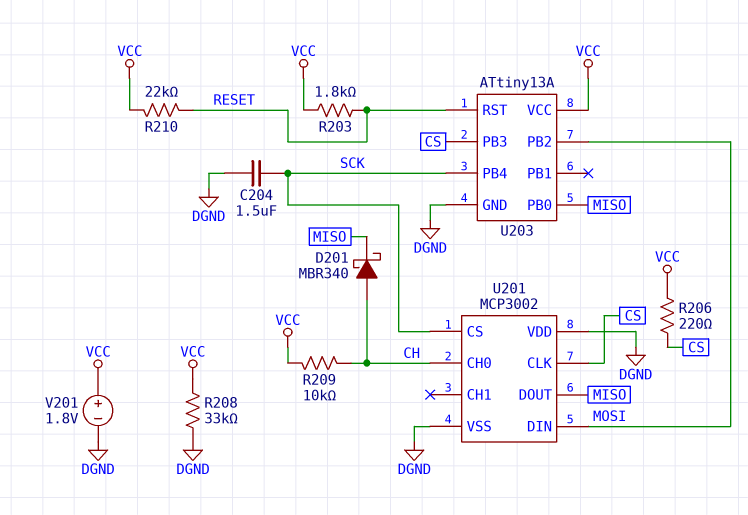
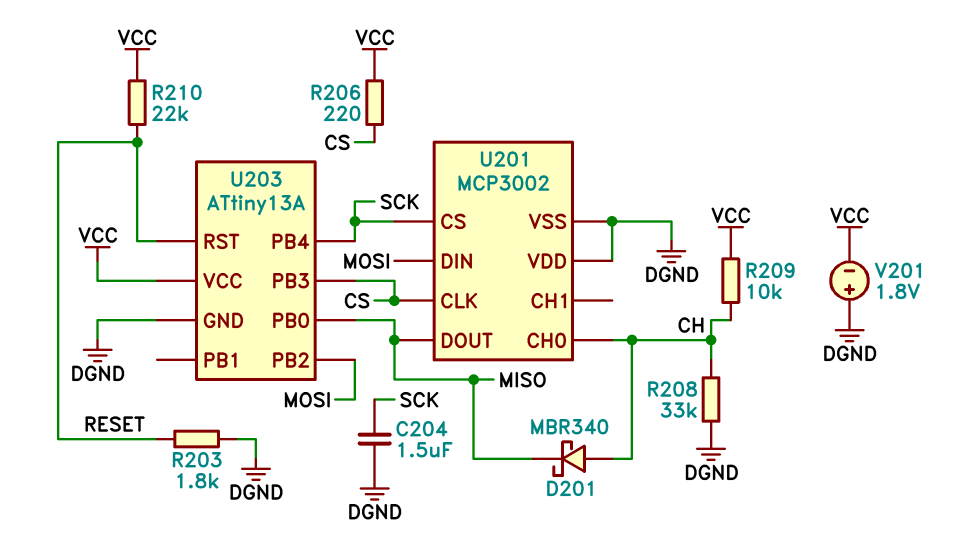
R203: 1.8k (RESET, VCC) -> 1.8k (DGND, RESET)
R208: 33k (DGND, VCC) -> 33k (CH, DGND)
V201: 1.8V (plus VCC, minus DGND) -> 1.8V (plus DGND, minus VCC)

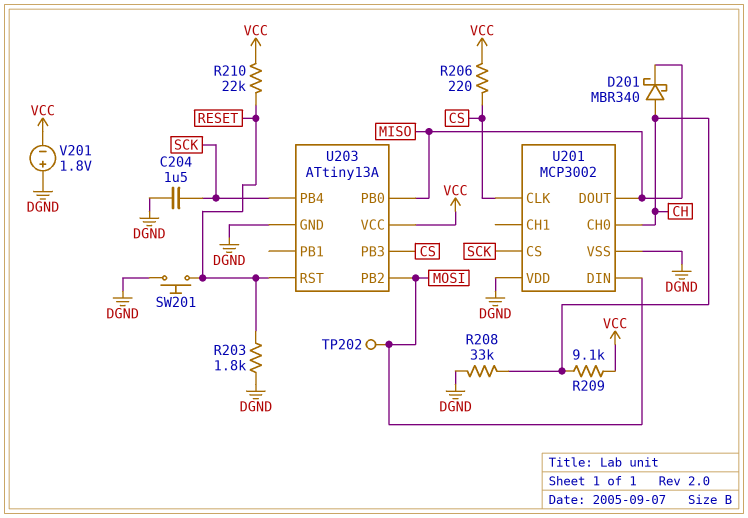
R209: 10k (CH, VCC) -> 9.1k (CH, VCC)
SW201: none -> button (DGND, RESET)
TP202: none -> test point (MOSI)

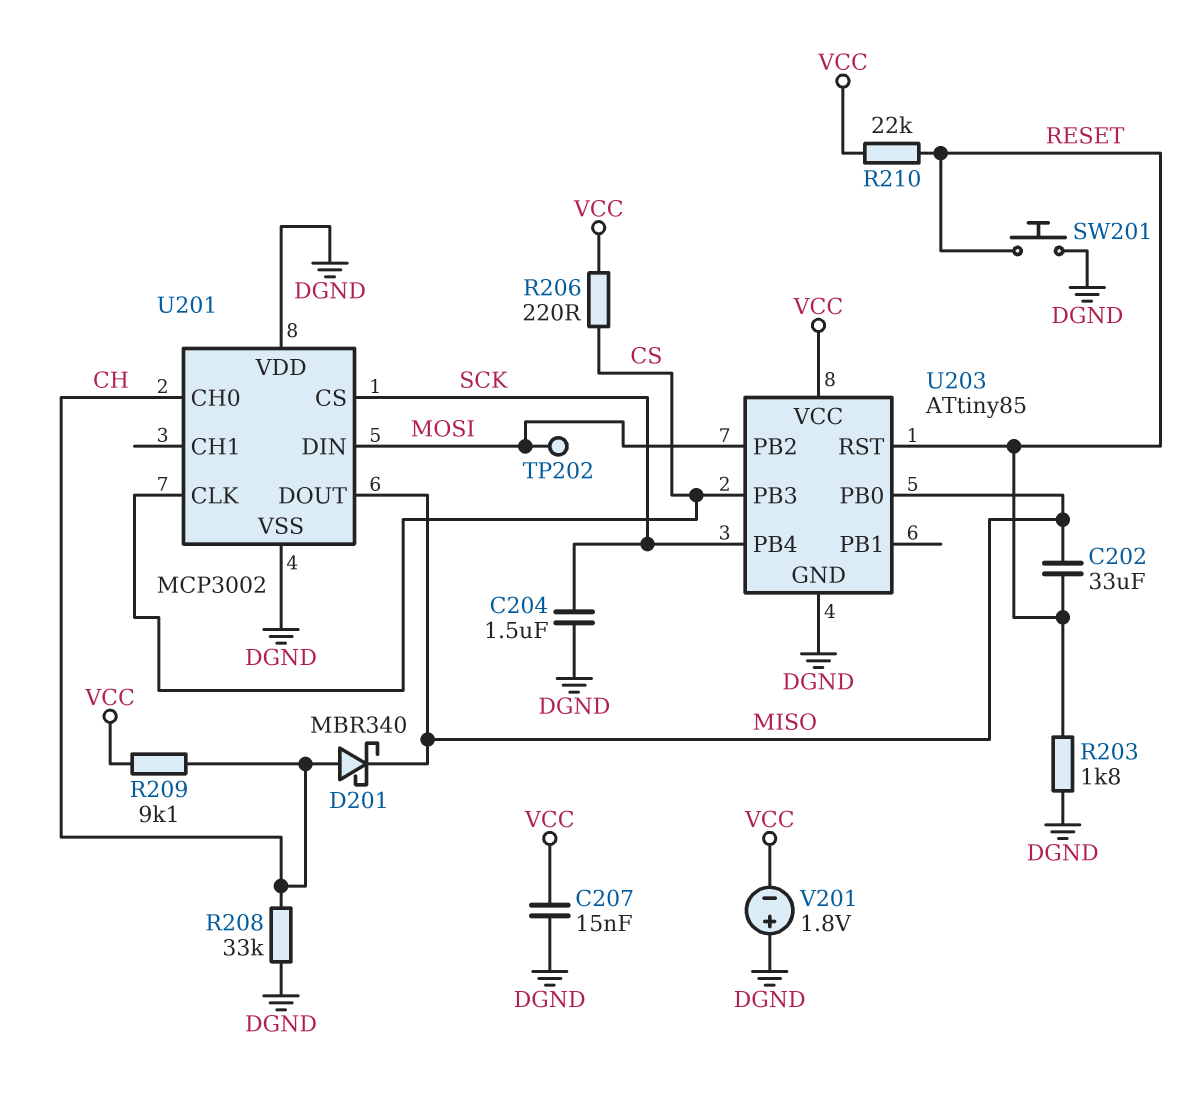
C202: none -> 33uF (MISO, RESET)
C207: none -> 15nF (DGND, VCC)
U203: ATtiny13A -> ATtiny85

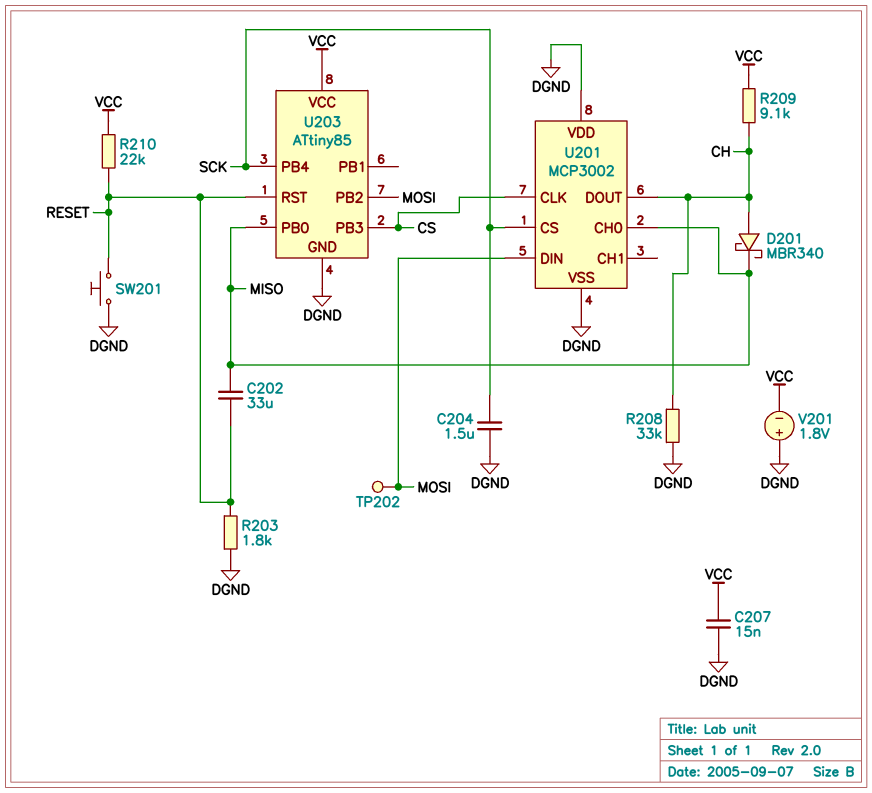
R206: 220 (CS, VCC) -> none
U201 pin CH0: CH -> MISO
U201 pin DOUT: MISO -> CH

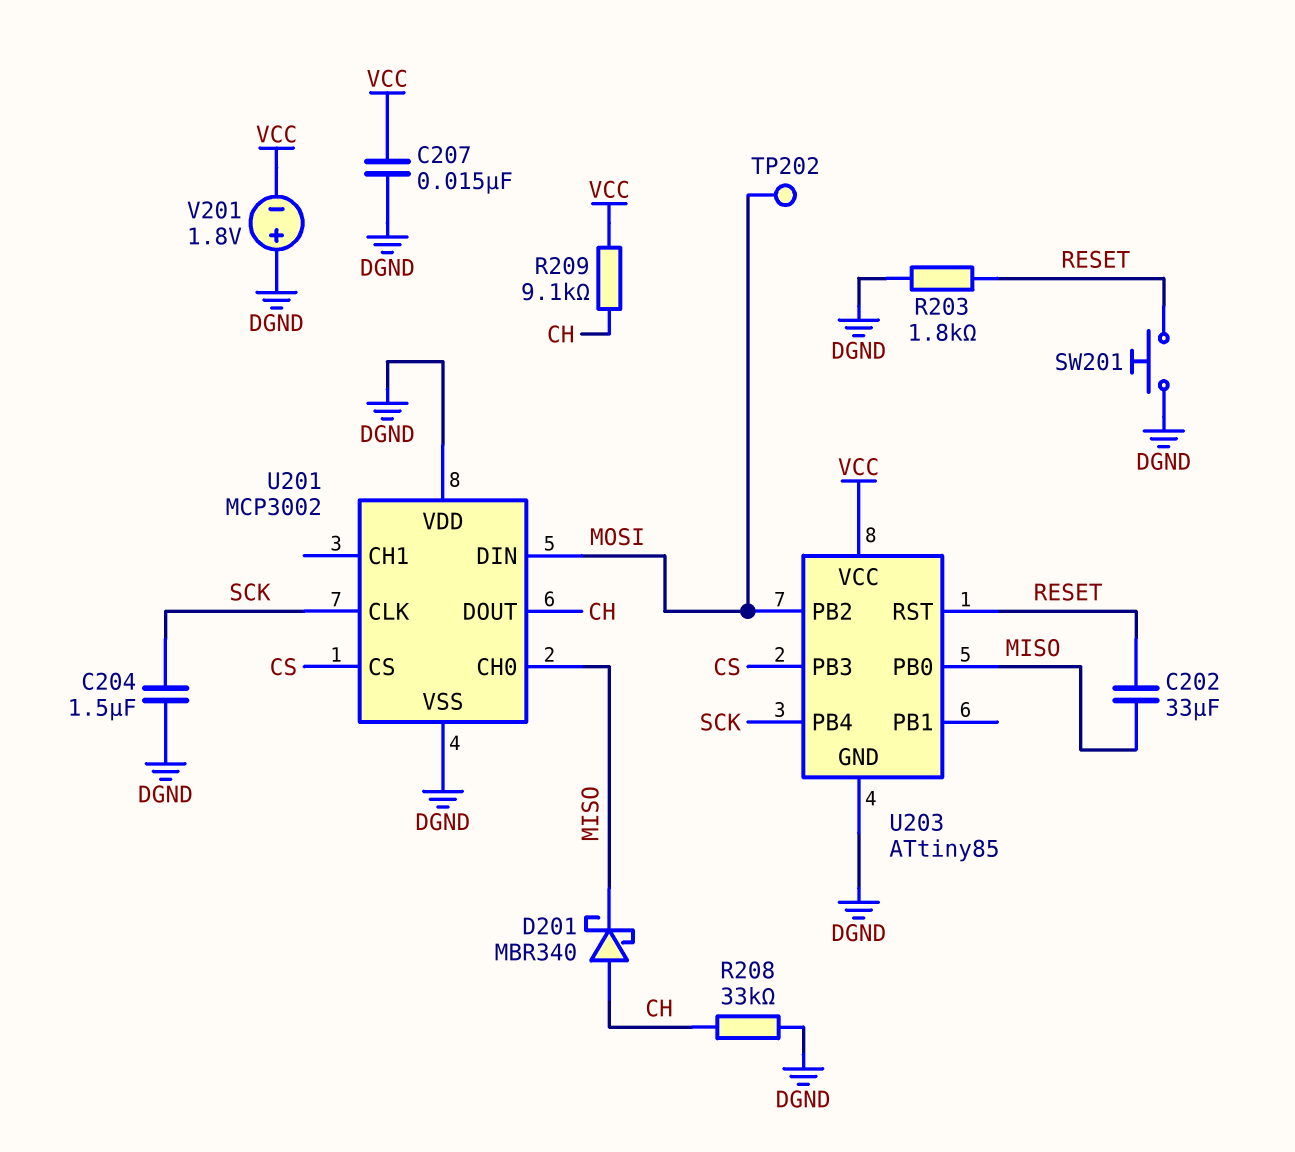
R210: 22k (RESET, VCC) -> none
U201 pin CLK: CS -> SCK
U201 pin CS: SCK -> CS

